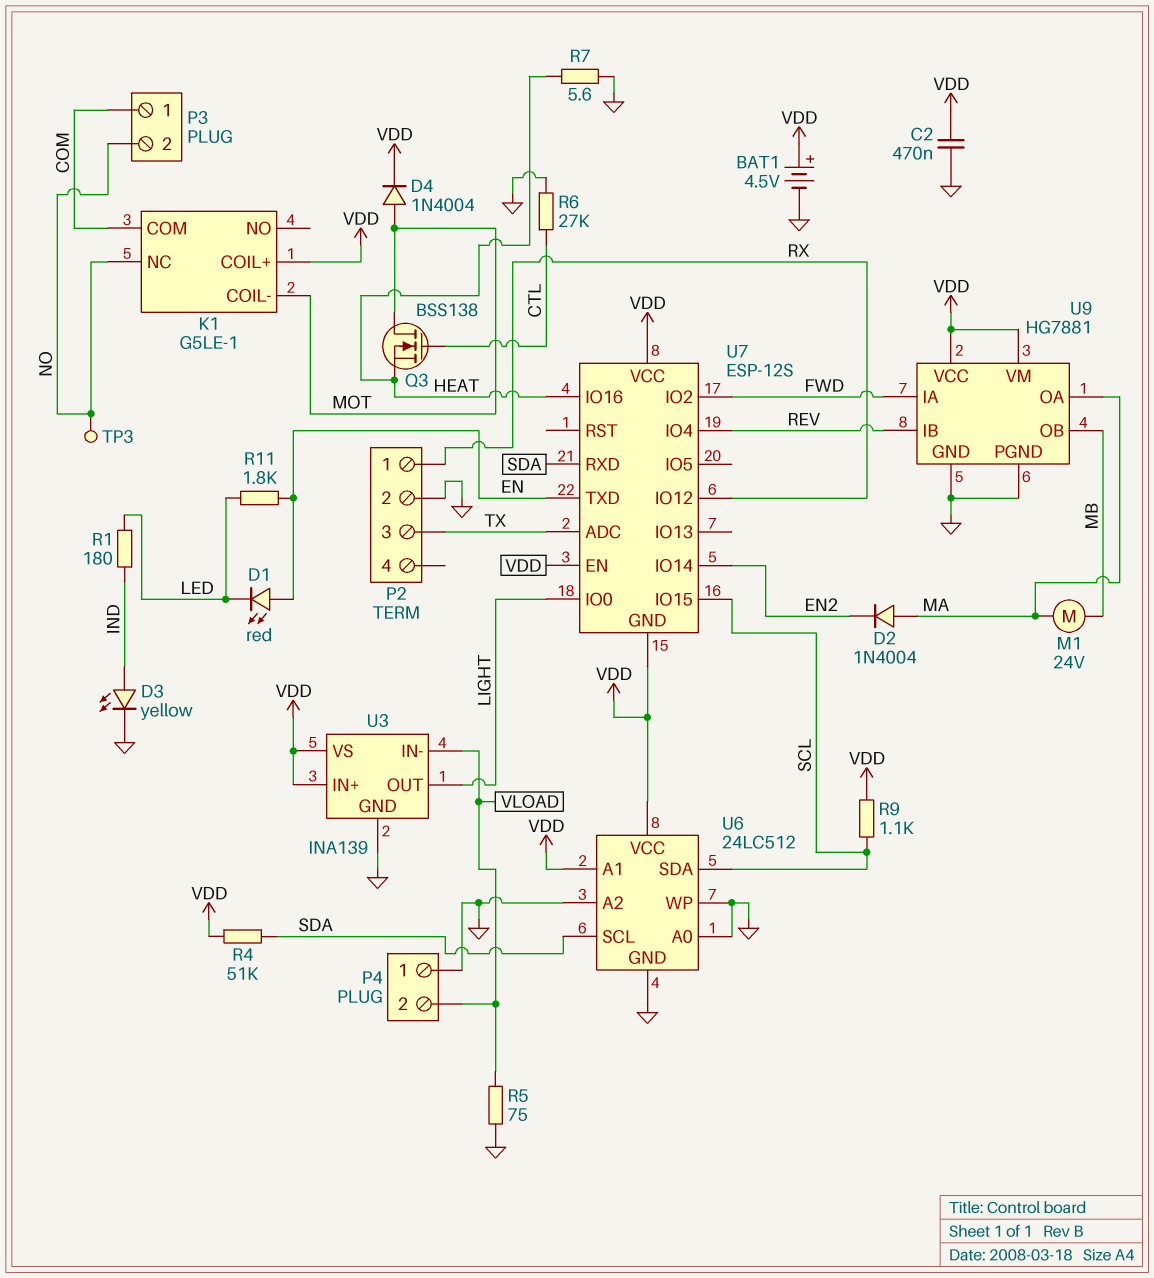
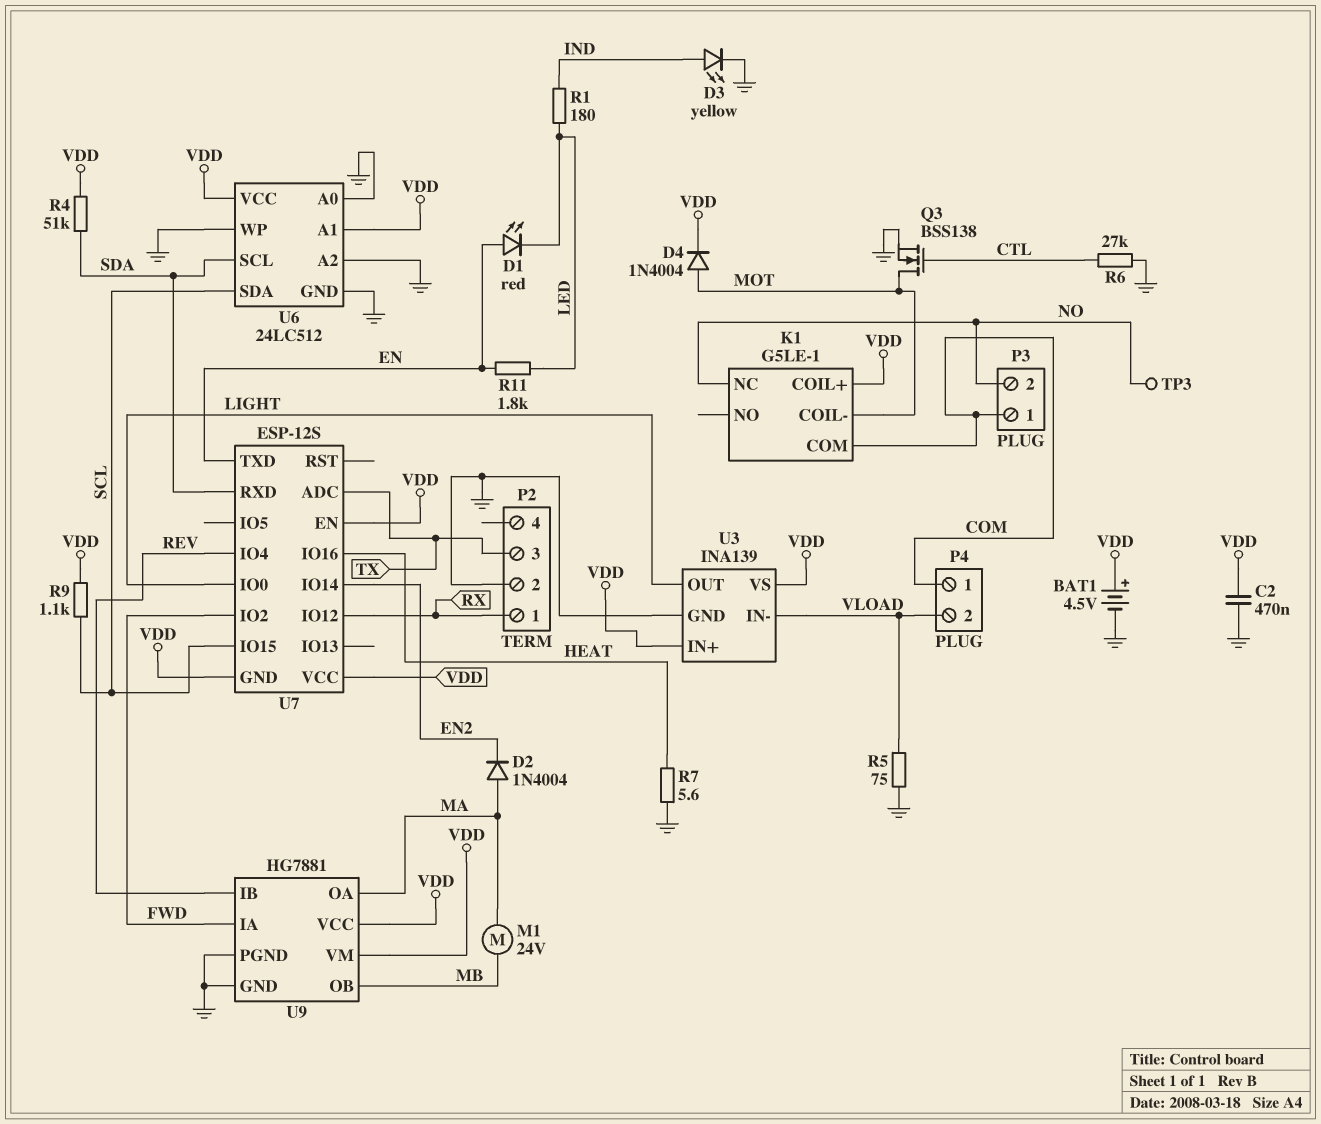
P4 pin 1: GND -> COM
Q3: NMOS BSS138 (G CTL, D MOT, S HEAT) -> NMOS BSS138 (G CTL, D MOT, S GND)

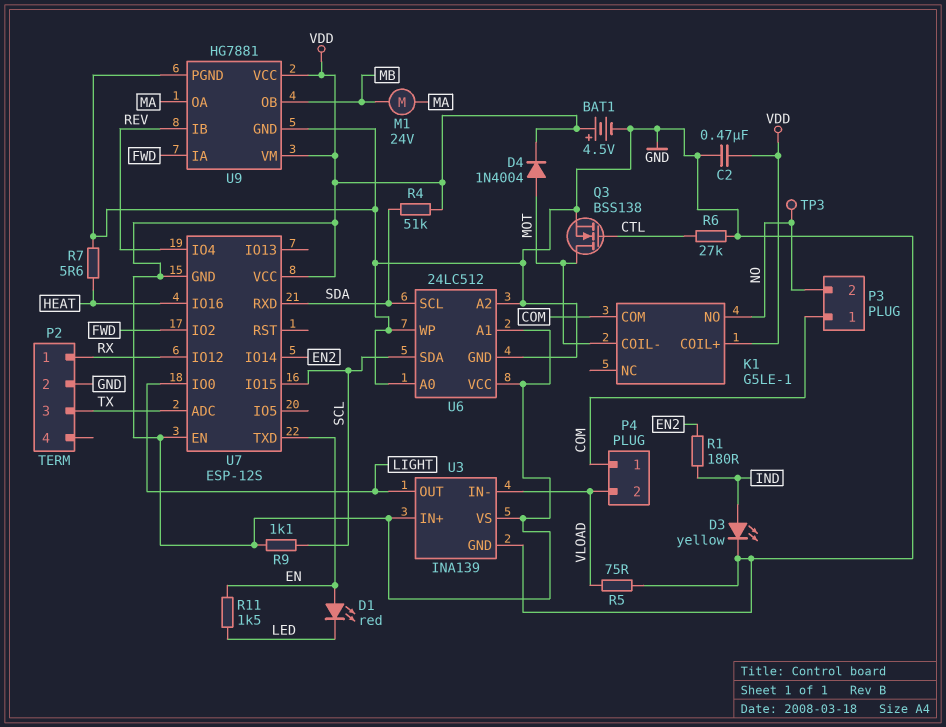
D2: diode 1N4004 (A MA, K EN2) -> none
K1 pin NC: NO -> none
K1 pin NO: none -> NO
R1: 180 (IND, LED) -> 180 (EN2, IND)
R11: 1.8k (EN, LED) -> 1.5k (EN, LED)

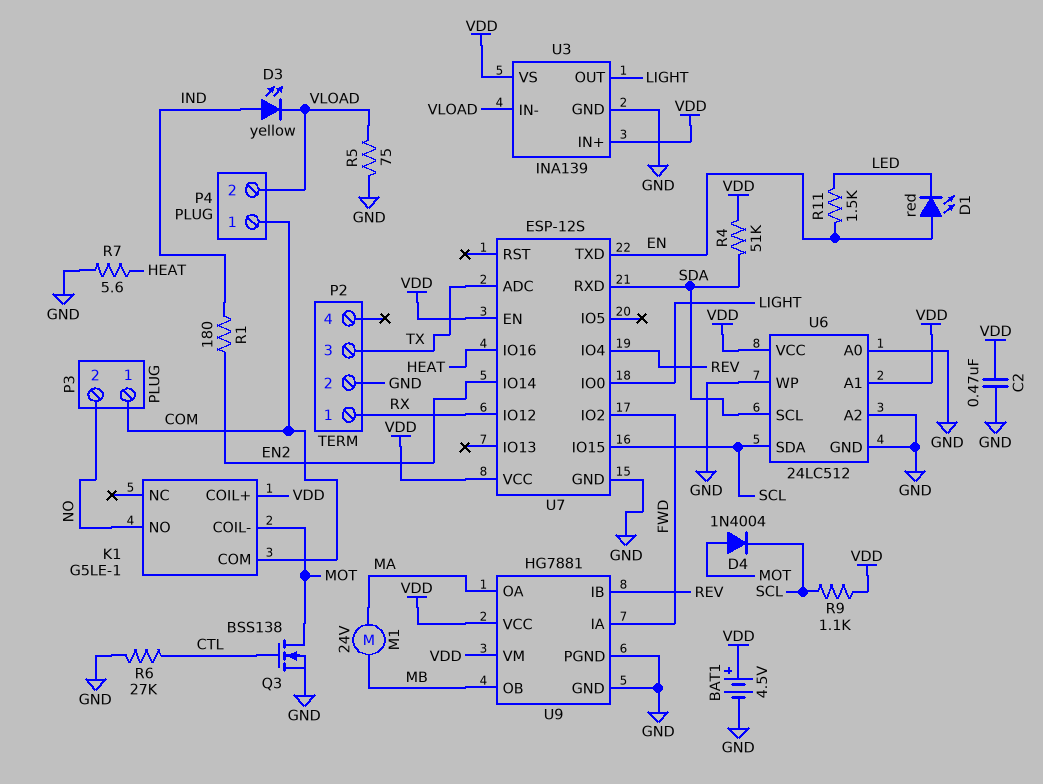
D3: LED yellow (A IND, K GND) -> LED yellow (A IND, K VLOAD)
D4: diode 1N4004 (A MOT, K VDD) -> diode 1N4004 (A MOT, K SCL)
TP3: test point (NO) -> none
U7 pin GND: VDD -> GND

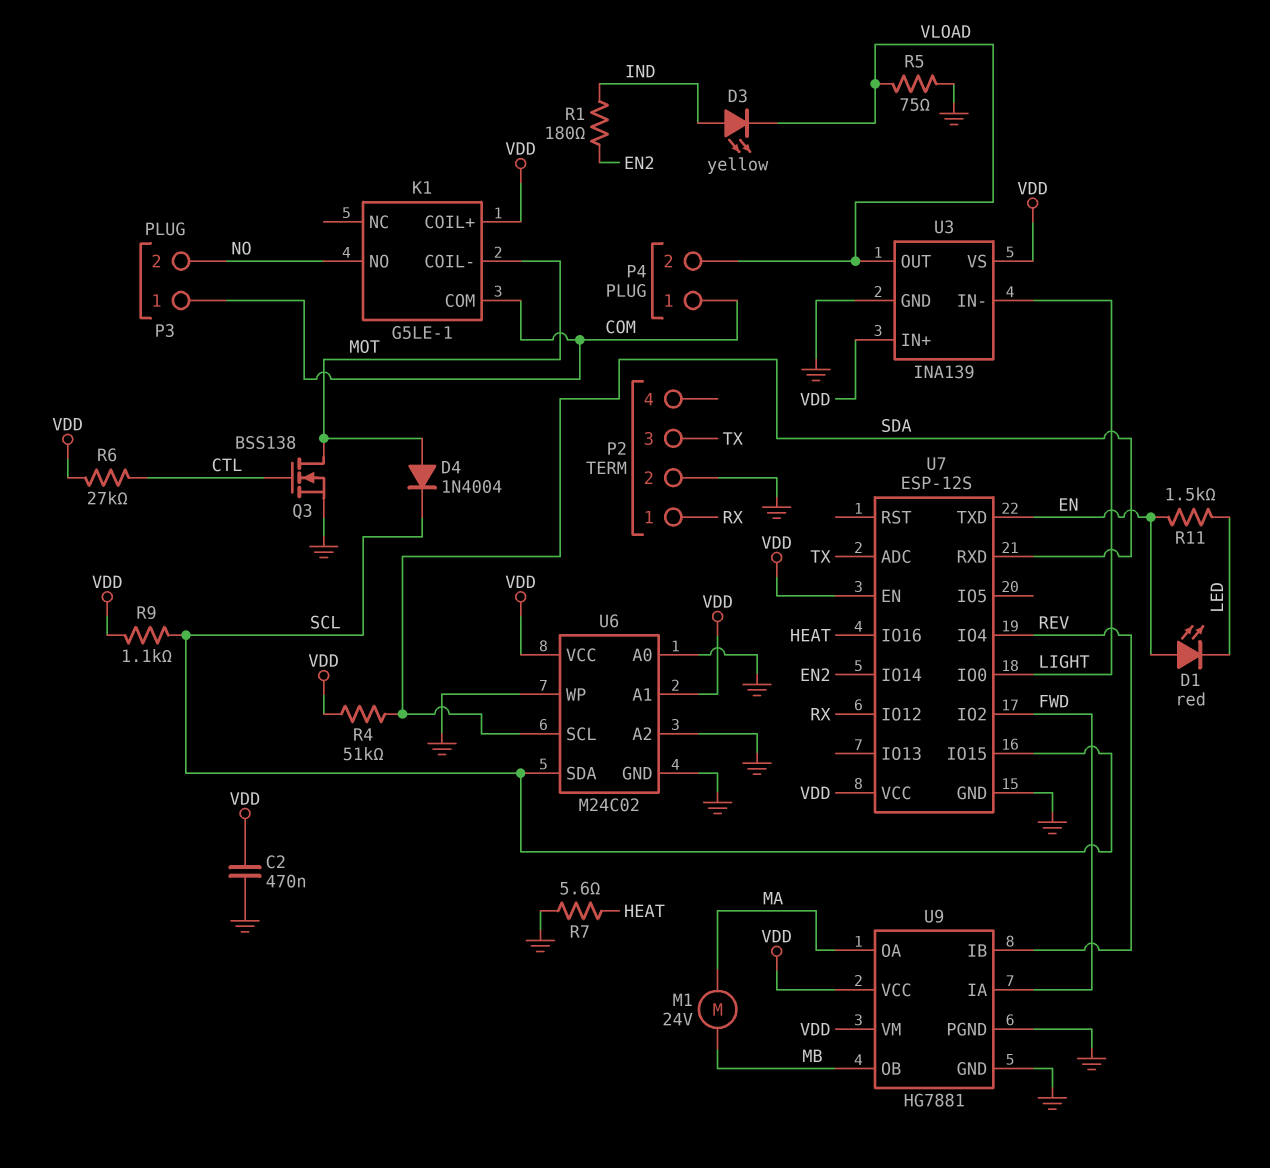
BAT1: 4.5V (plus VDD, minus GND) -> none
R6: 27k (CTL, GND) -> 27k (CTL, VDD)
U3 pin IN-: VLOAD -> LIGHT
U3 pin OUT: LIGHT -> VLOAD
U6: 24LC512 -> M24C02

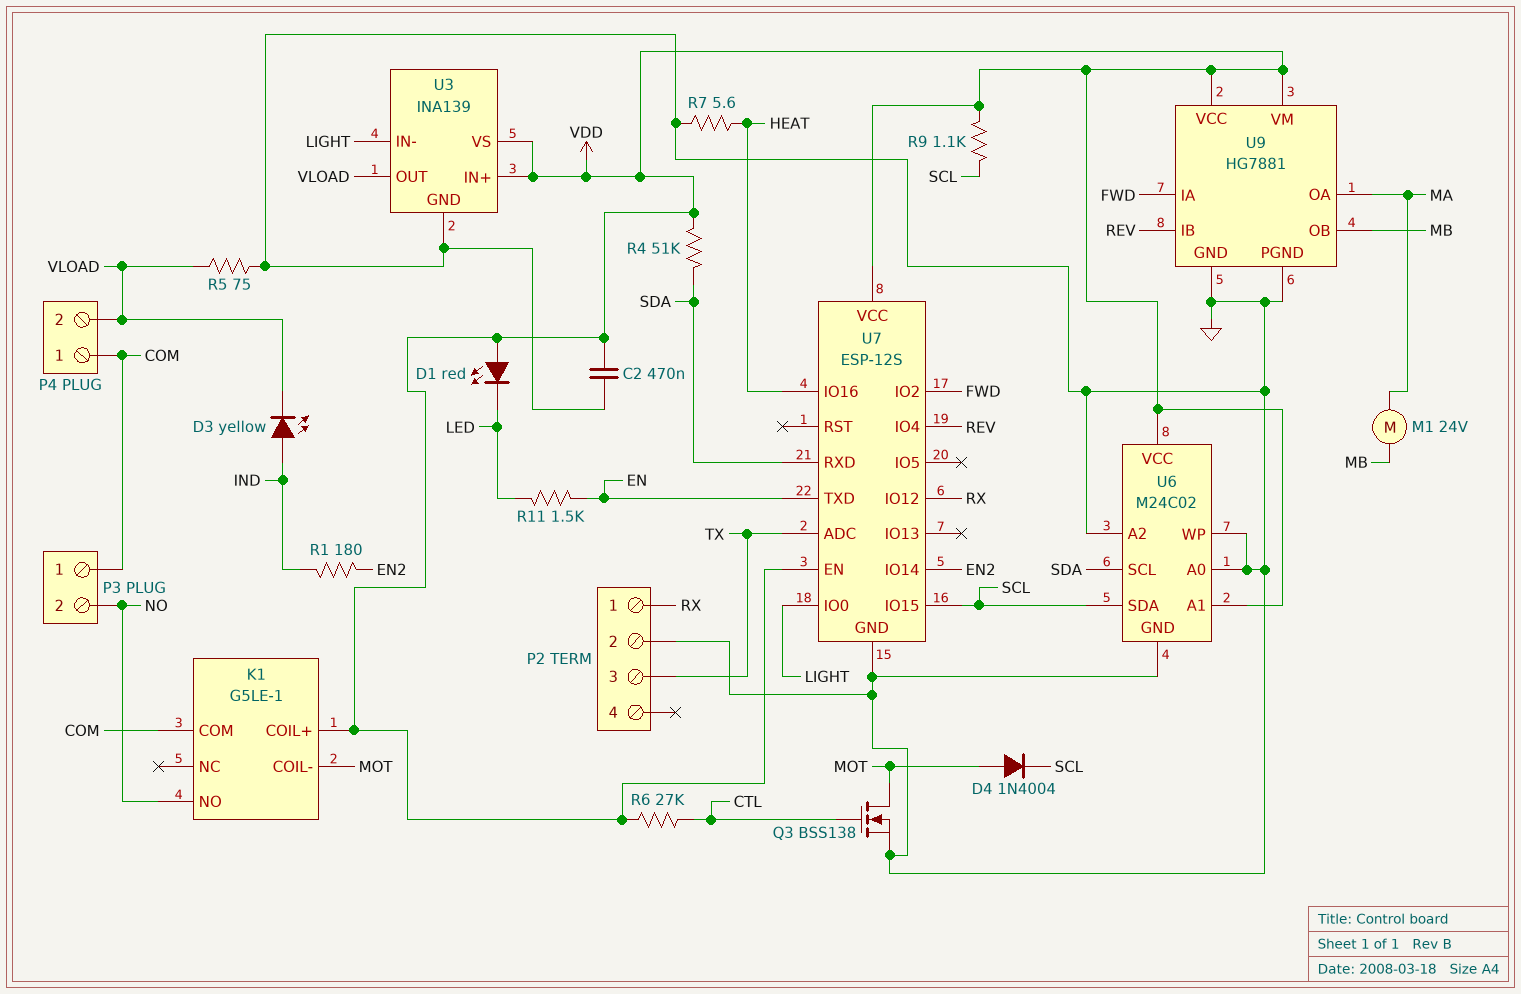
D1: LED red (A EN, K LED) -> LED red (A VDD, K LED)

